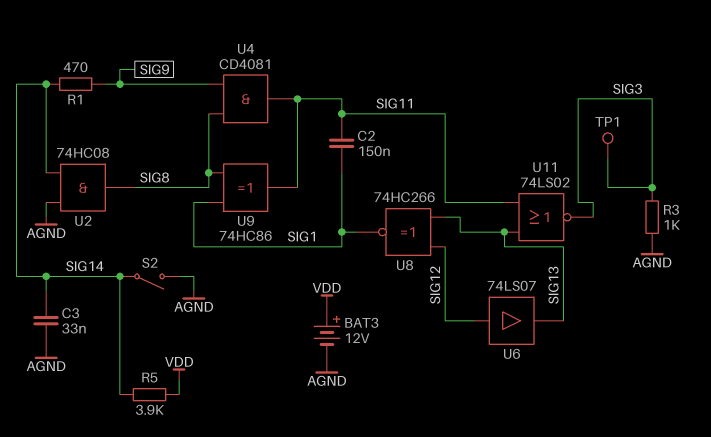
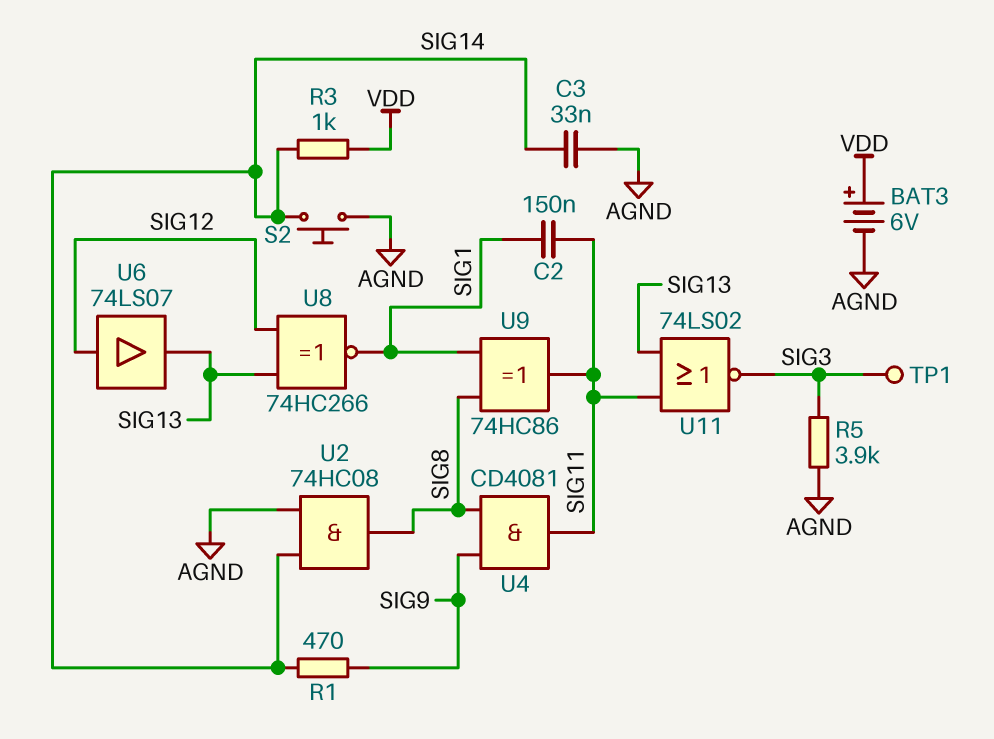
BAT3: 12V (plus VDD, minus AGND) -> 6V (plus VDD, minus AGND)
R3: 1k (AGND, SIG3) -> 1k (SIG14, VDD)
R5: 3.9k (SIG14, VDD) -> 3.9k (AGND, SIG3)
S2: switch (AGND, SIG14) -> button (AGND, SIG14)

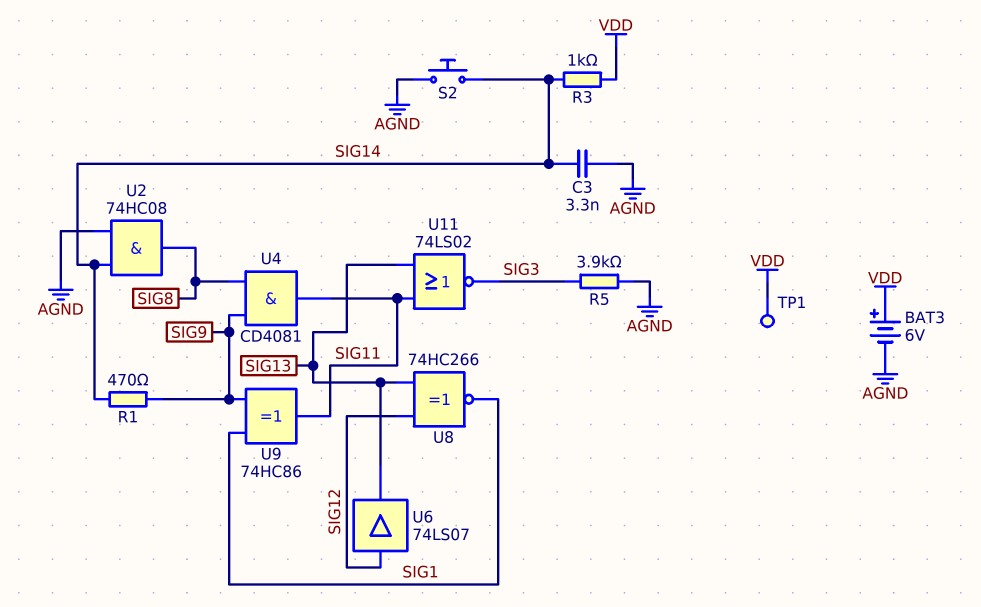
C2: 150nF (SIG1, SIG11) -> none
C3: 33nF (AGND, SIG14) -> 3.3nF (AGND, SIG14)
TP1: test point (SIG3) -> test point (VDD)
U9: XOR 74HC86 (in SIG1, in SIG8, out SIG11) -> XOR 74HC86 (in SIG1, in SIG9, out SIG11)

